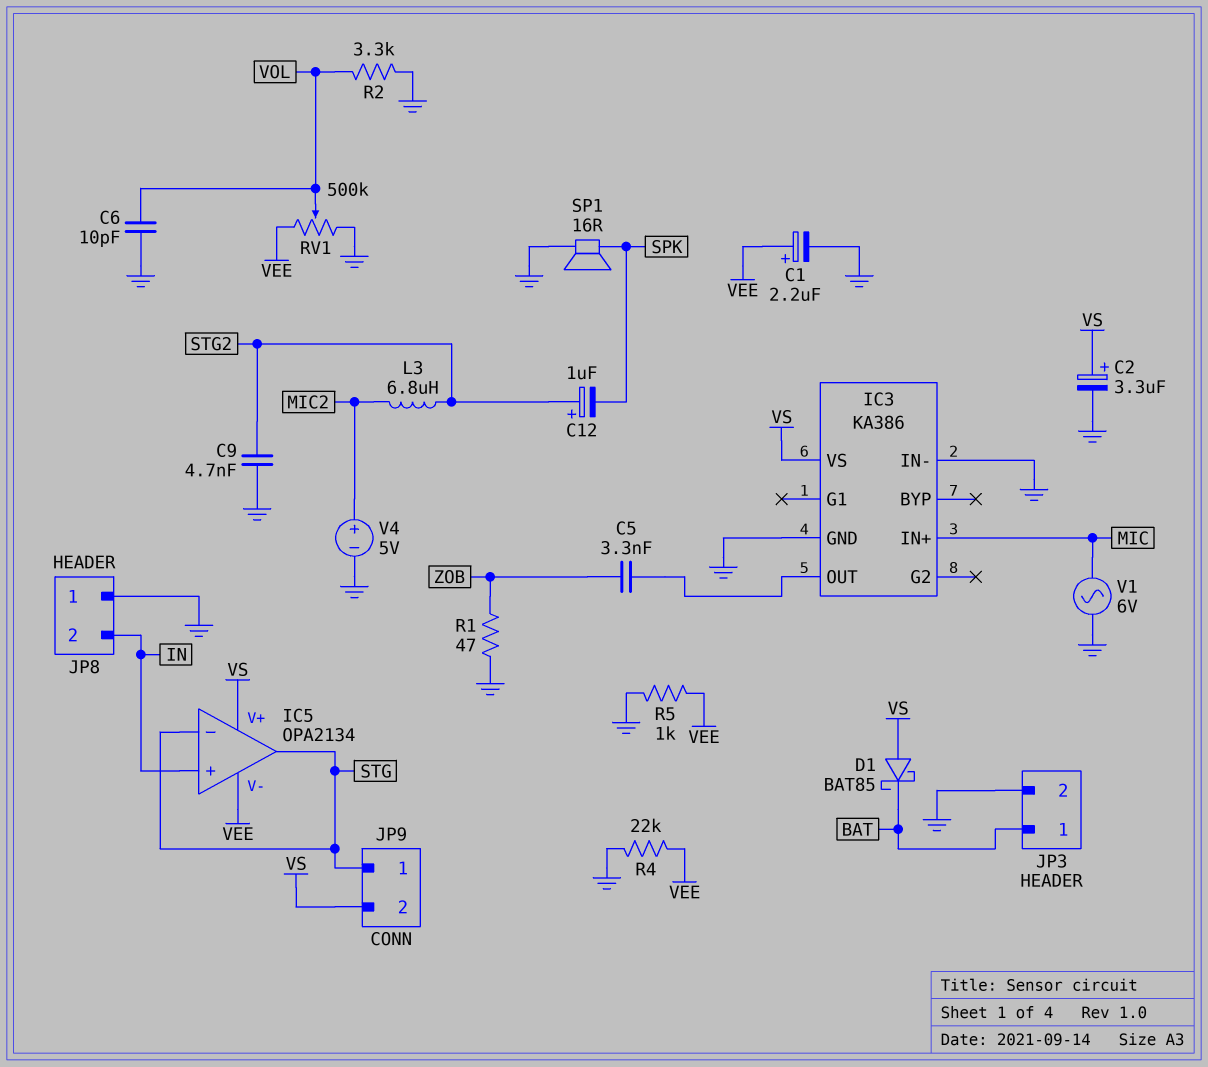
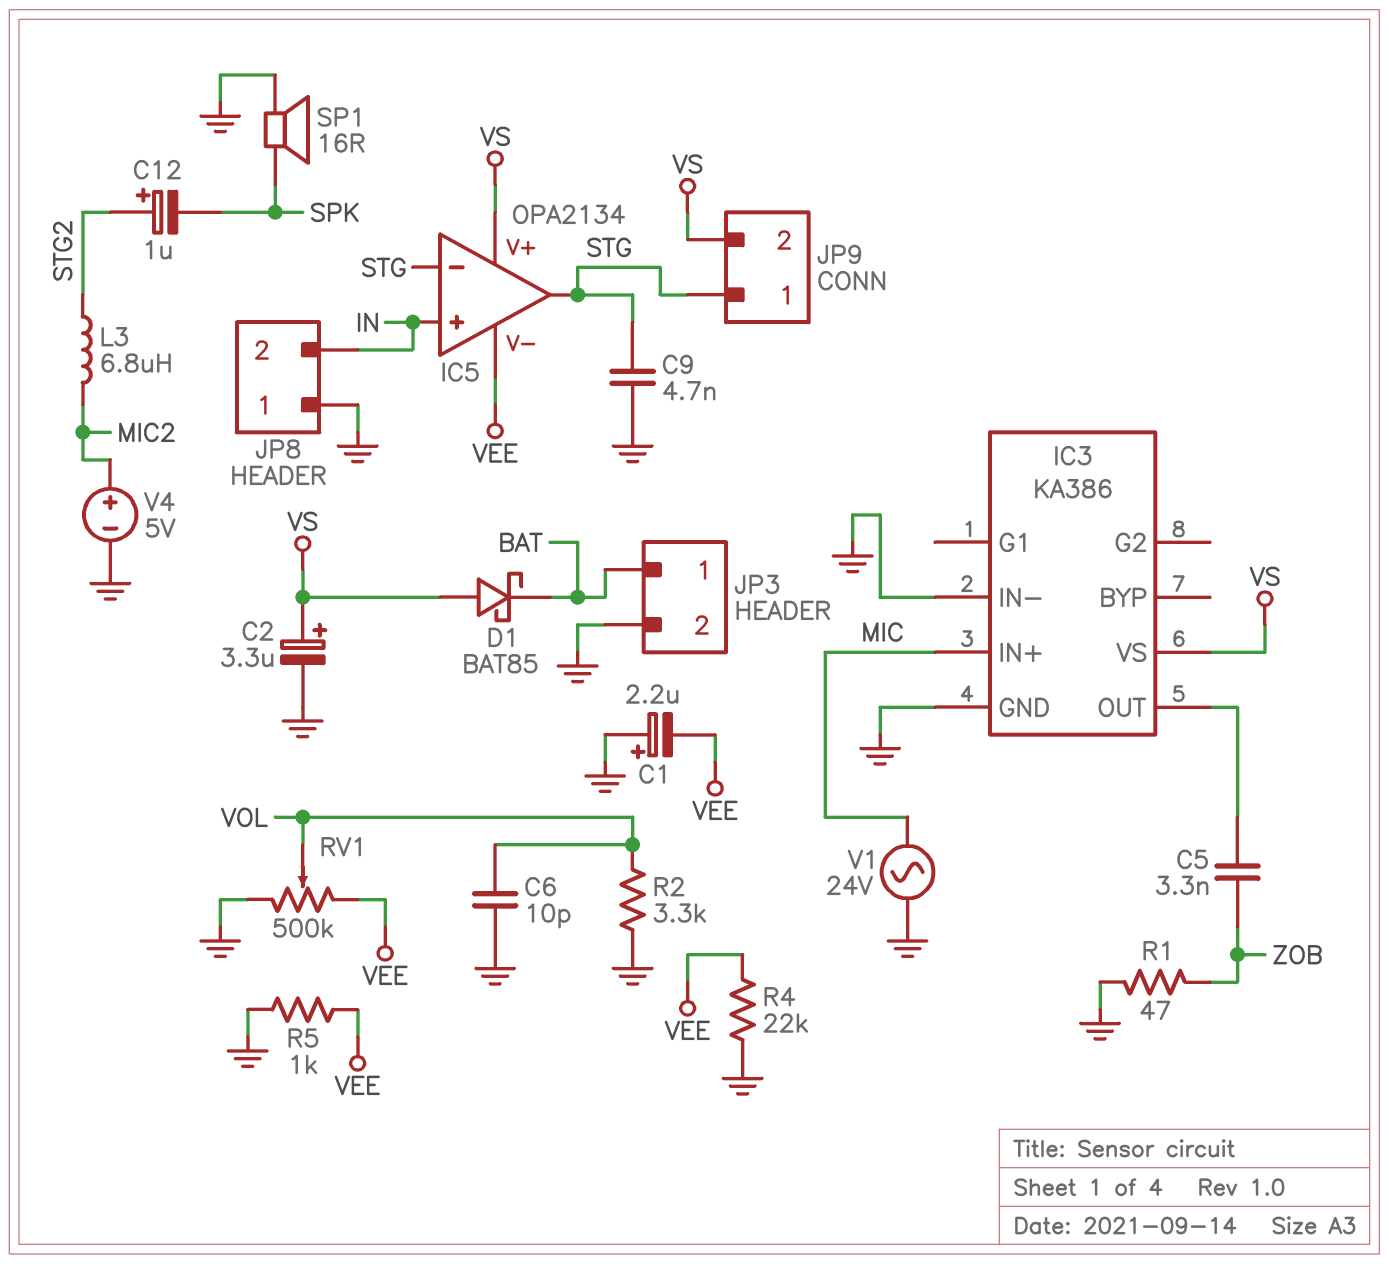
C1: 2.2uF (plus VEE, minus GND) -> 2.2uF (plus GND, minus VEE)
C9: 4.7nF (GND, STG2) -> 4.7nF (GND, STG)
V1: AC 6V (GND, MIC) -> AC 24V (GND, MIC)

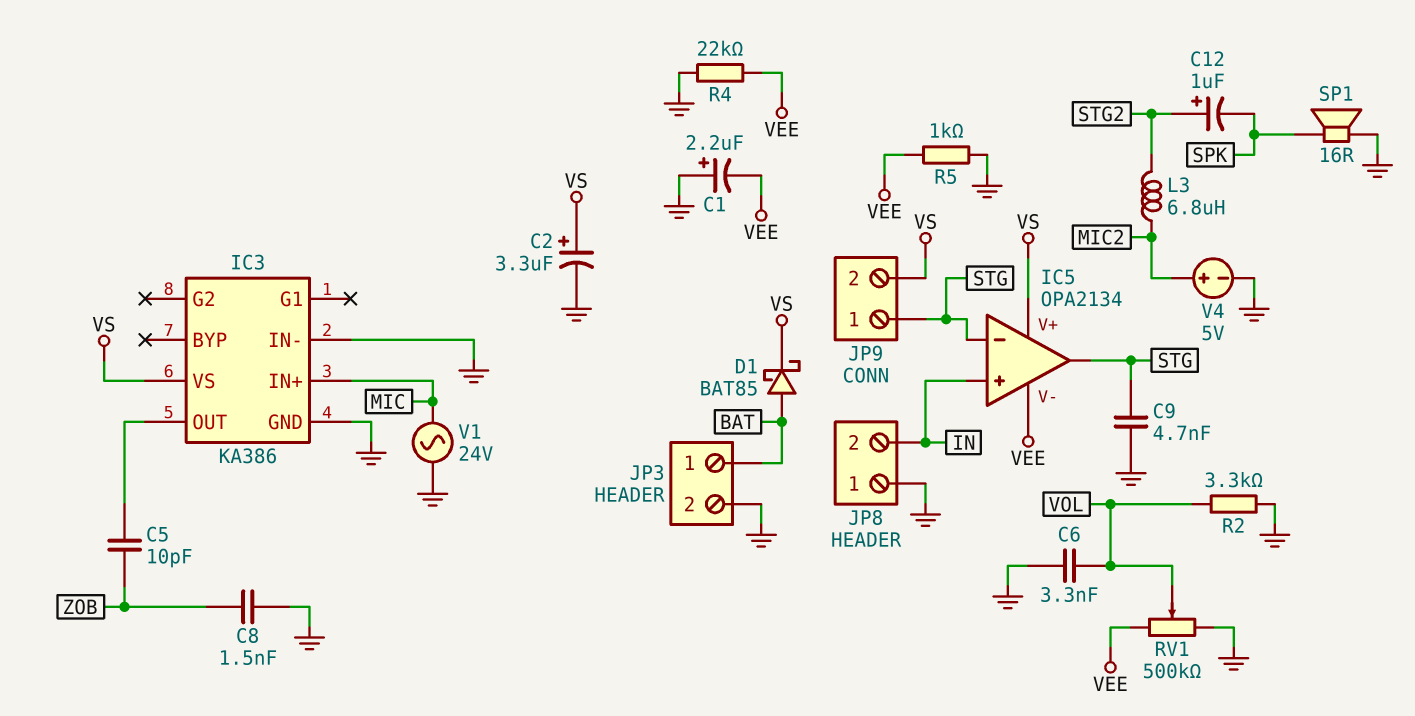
C5: 3.3nF (IC3/OUT, ZOB) -> 10pF (IC3/OUT, ZOB)
C6: 10pF (GND, VOL) -> 3.3nF (GND, VOL)
C8: none -> 1.5nF (GND, ZOB)
D1: schottky BAT85 (A VS, K BAT) -> schottky BAT85 (A BAT, K VS)
R1: 47 (GND, ZOB) -> none

